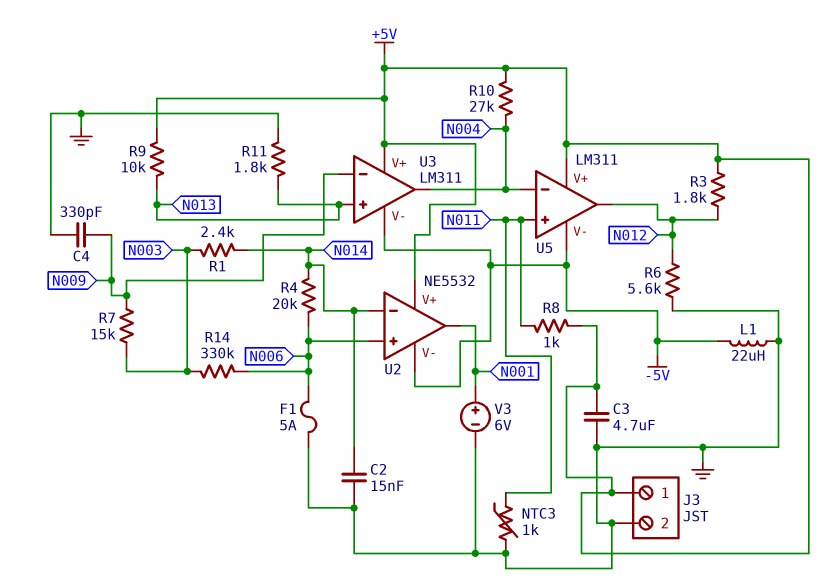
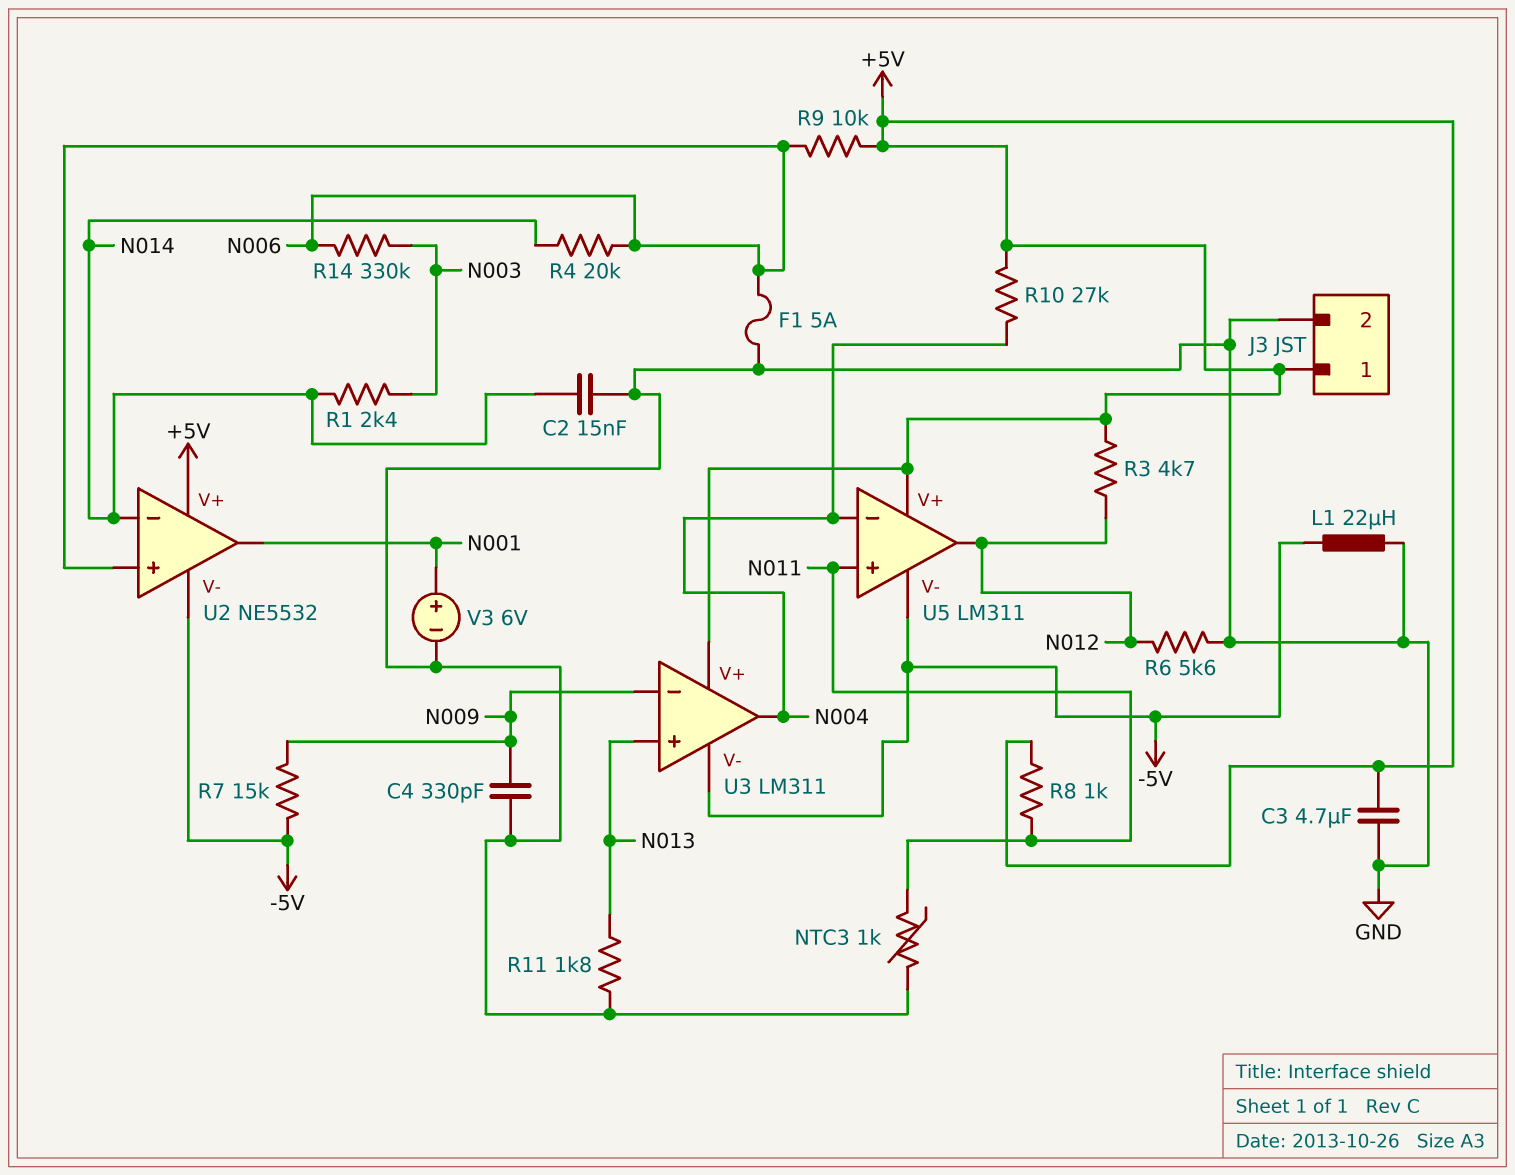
R3: 1.8k (+5V, N012) -> 4.7k (+5V, N012)
R7: 15k (N003, N009) -> 15k (-5V, N009)
R9: 10k (+5V, N013) -> 10k (+5V, N006)

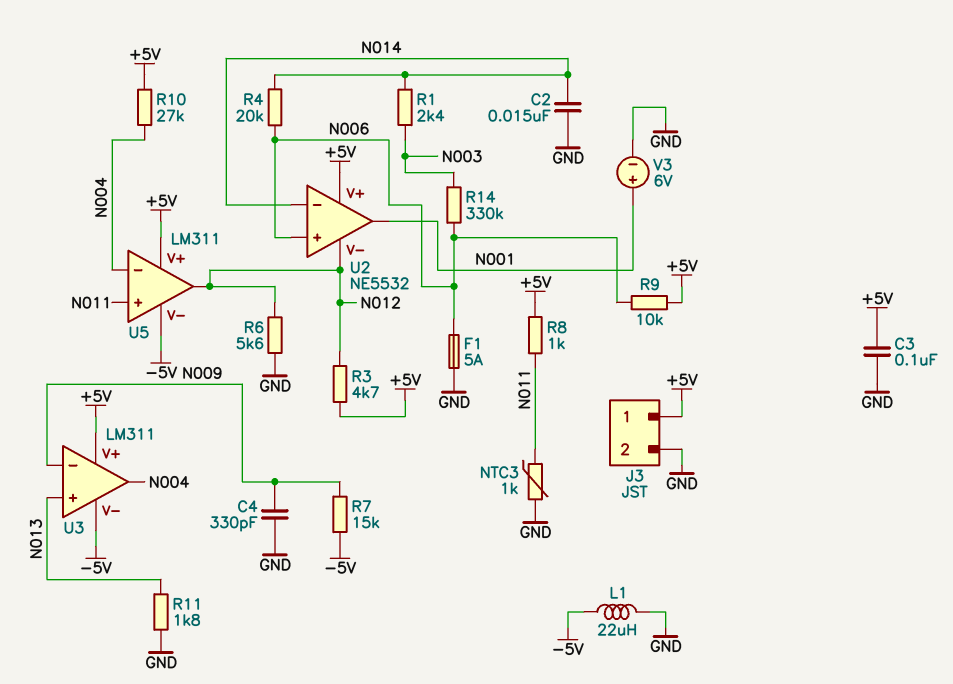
C3: 4.7uF (+5V, GND) -> 100nF (+5V, GND)
U2 pin V-: -5V -> N012

